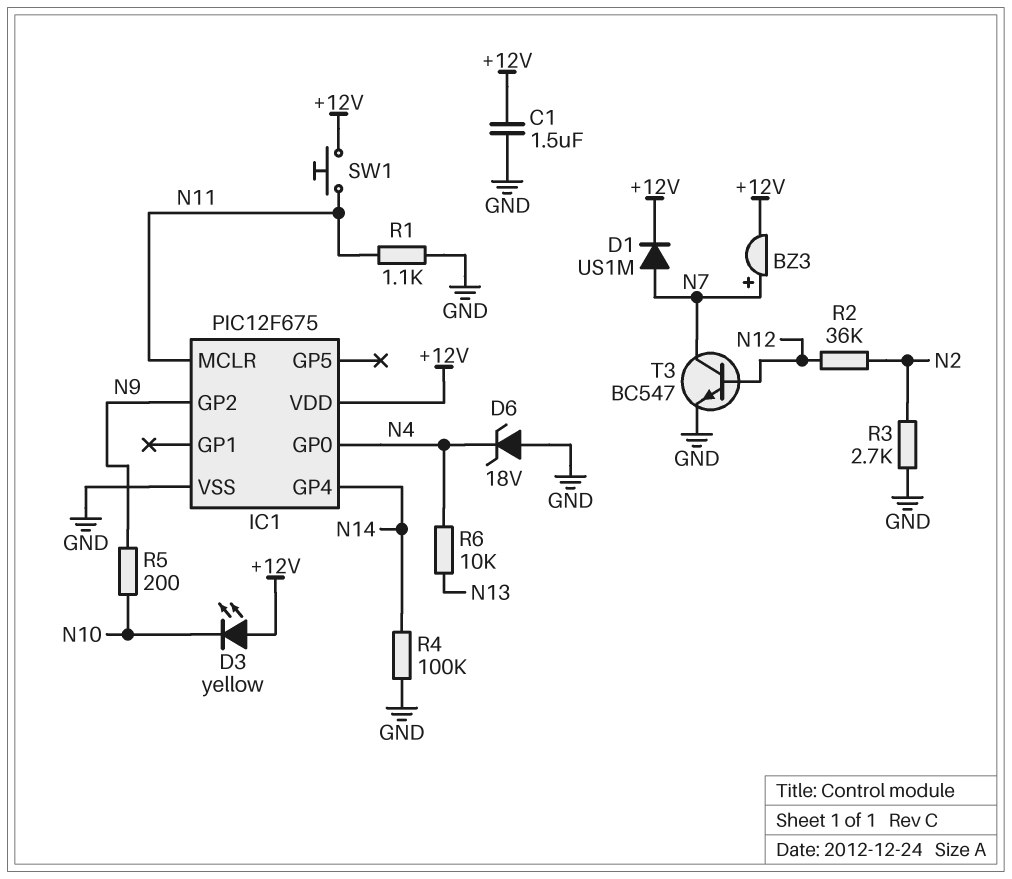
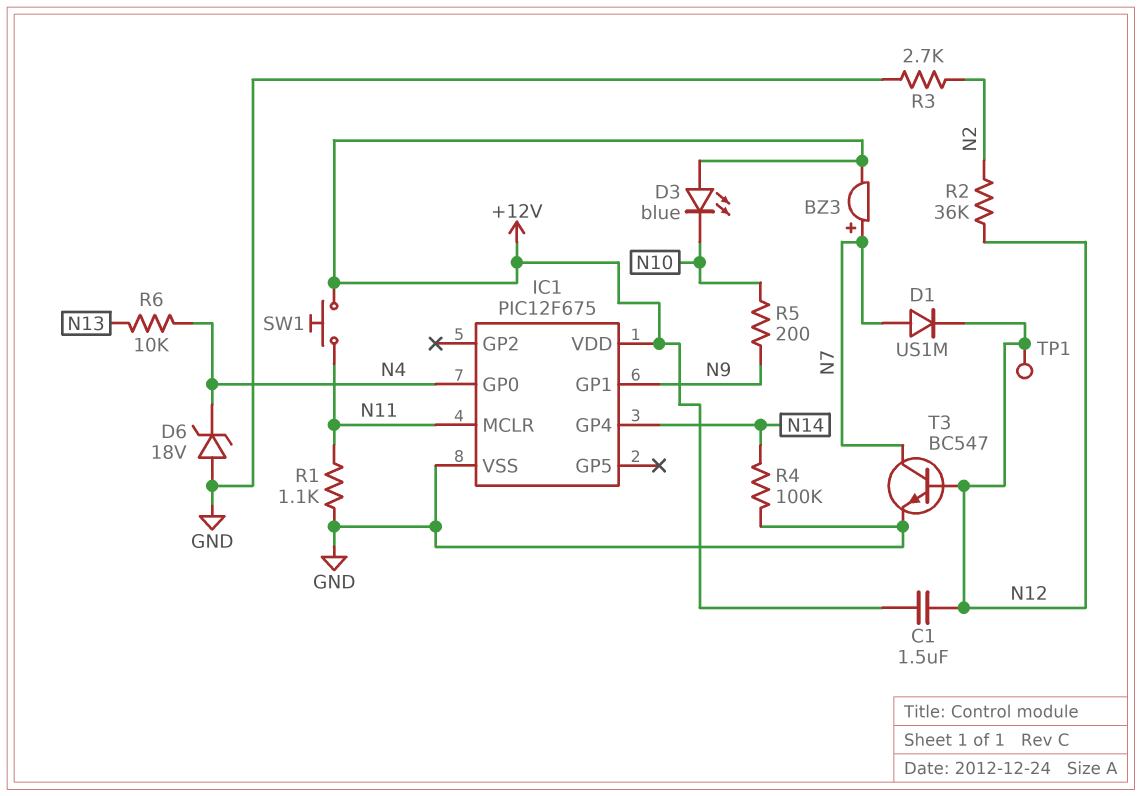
C1: 1.5uF (+12V, GND) -> 1.5uF (+12V, N12)
D1: diode US1M (A N7, K +12V) -> diode US1M (A N7, K N12)
D3: LED yellow (A +12V, K N10) -> LED blue (A +12V, K N10)
IC1 pin GP1: none -> N9
IC1 pin GP2: N9 -> none
TP1: none -> test point (N12)

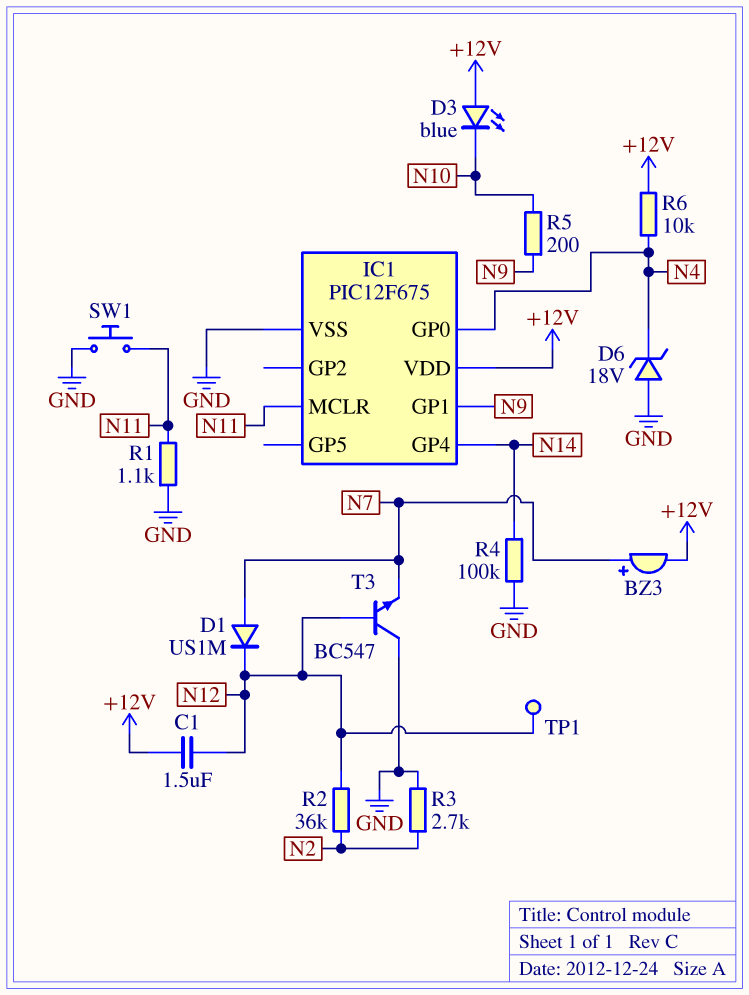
R6: 10k (N4, N13) -> 10k (+12V, N4)
SW1: button (+12V, N11) -> button (GND, N11)
T3: NPN BC547 (B N12, C N7, E GND) -> NPN BC547 (B N12, C GND, E N7)

